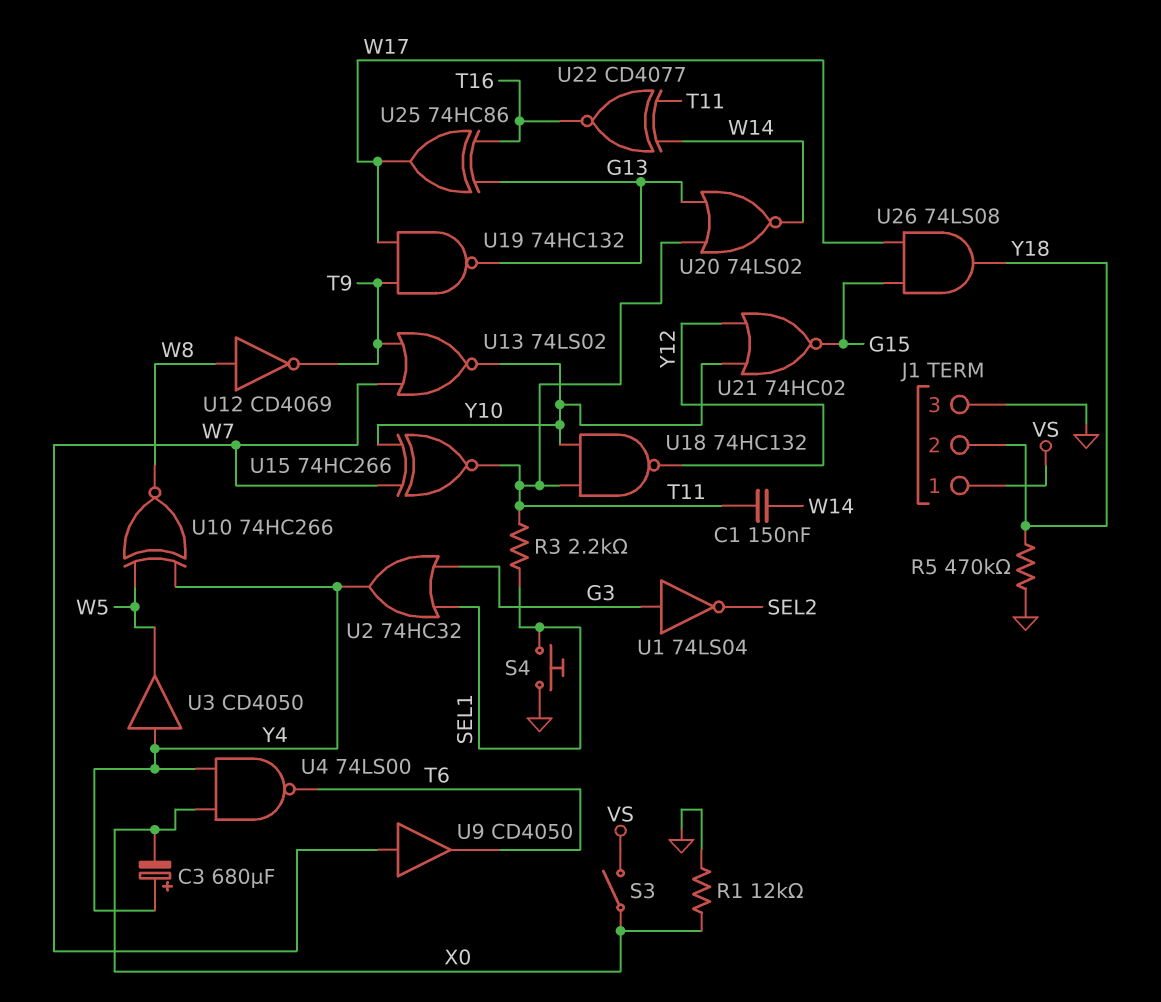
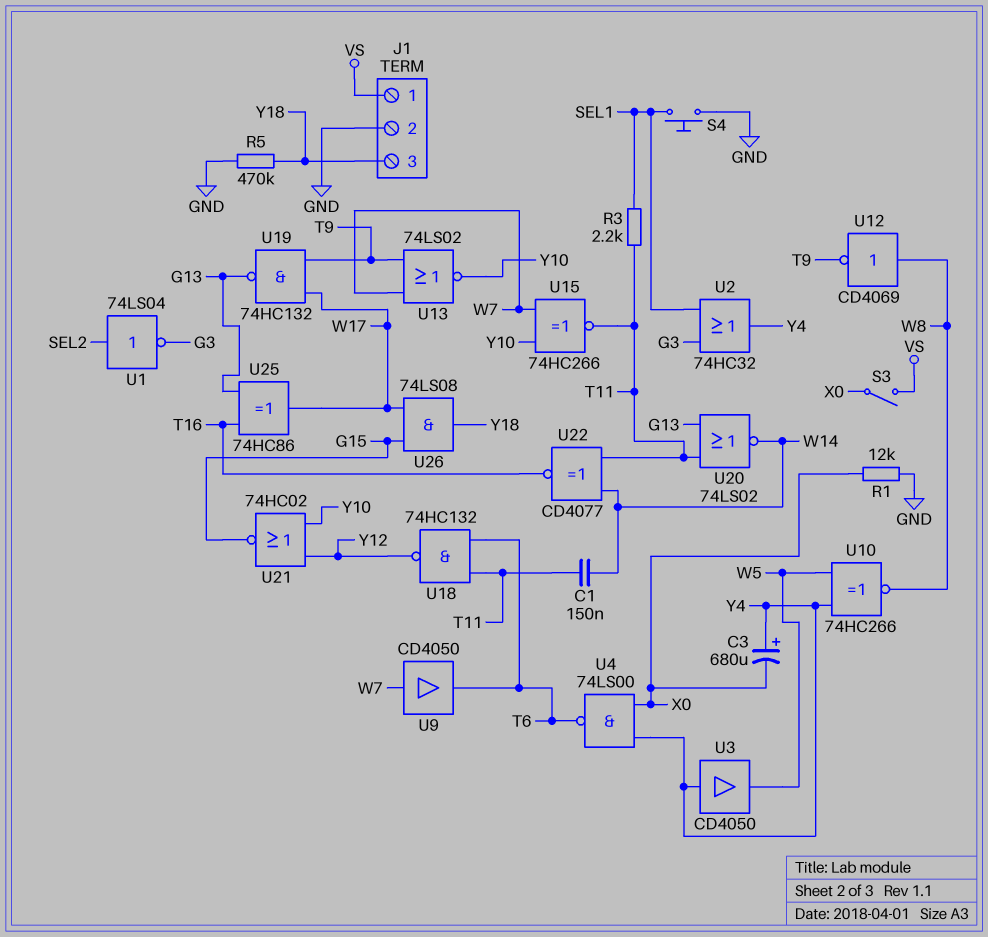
J1 pin 2: Y18 -> GND
J1 pin 3: GND -> Y18
U1: NOT 74LS04 (in G3, out SEL2) -> NOT 74LS04 (in SEL2, out G3)
U18: NAND 74HC132 (in T11, in Y10, out Y12) -> NAND 74HC132 (in T6, in T11, out Y12)

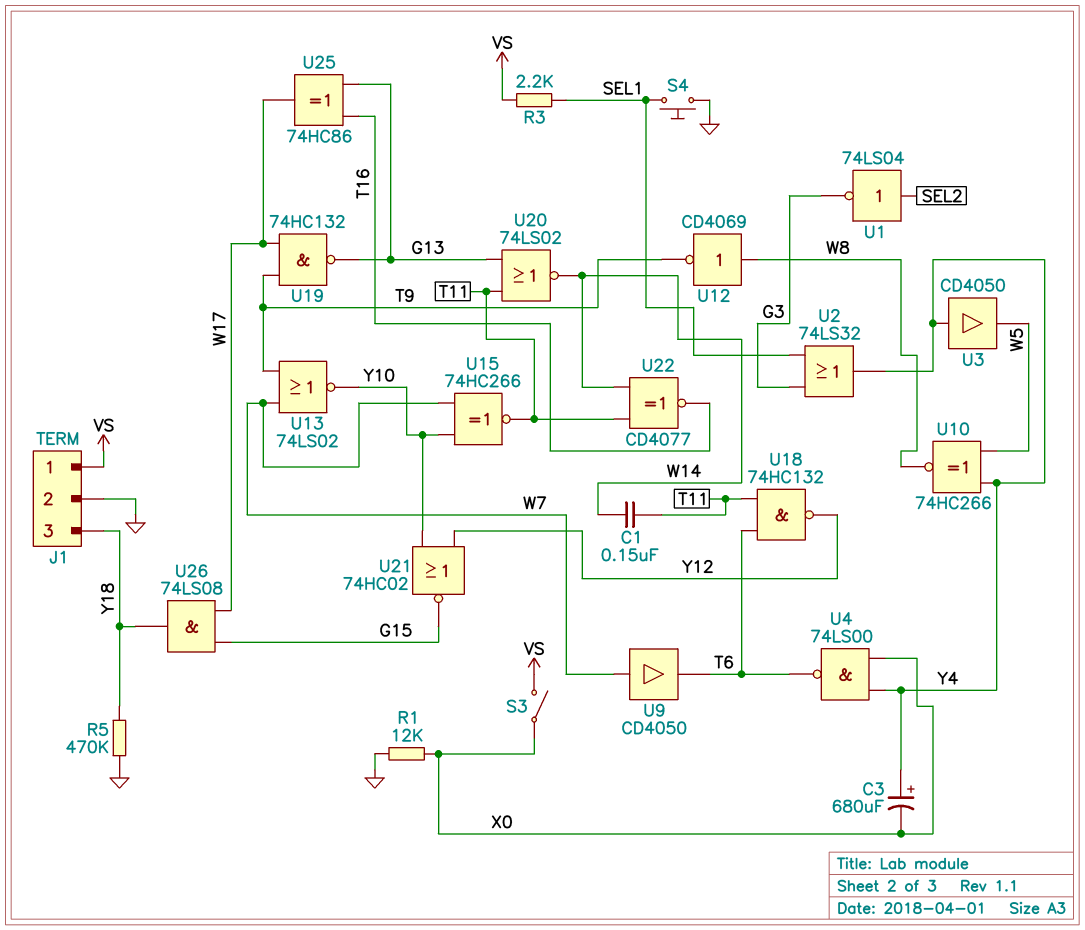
R3: 2.2k (SEL1, T11) -> 2.2k (SEL1, VS)
U2: OR 74HC32 (in G3, in SEL1, out Y4) -> OR 74LS32 (in G3, in SEL1, out Y4)

